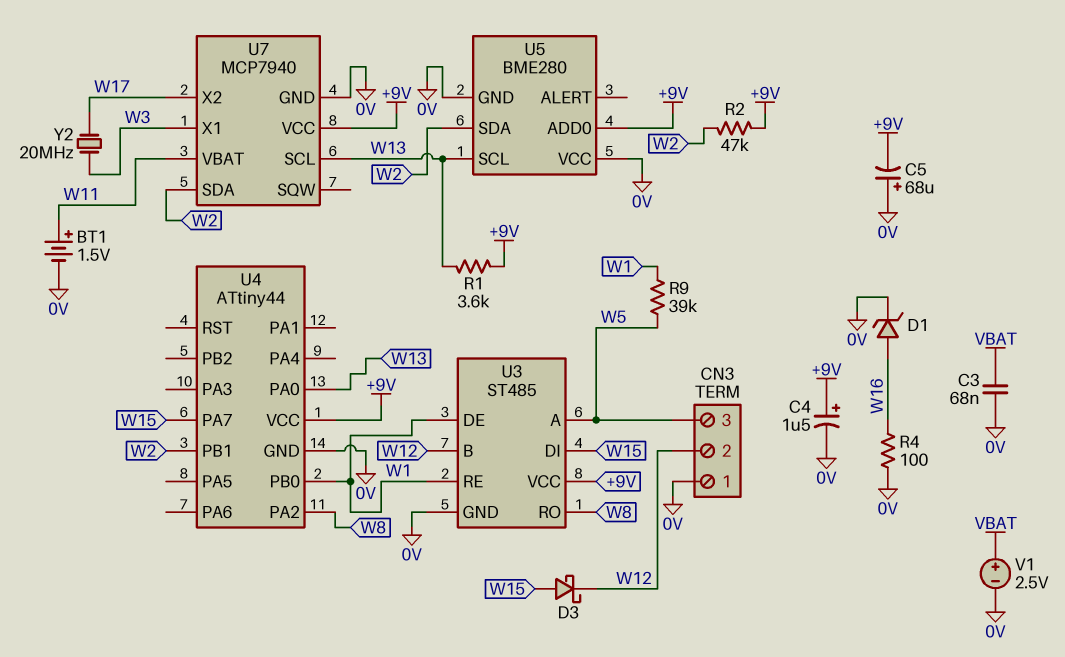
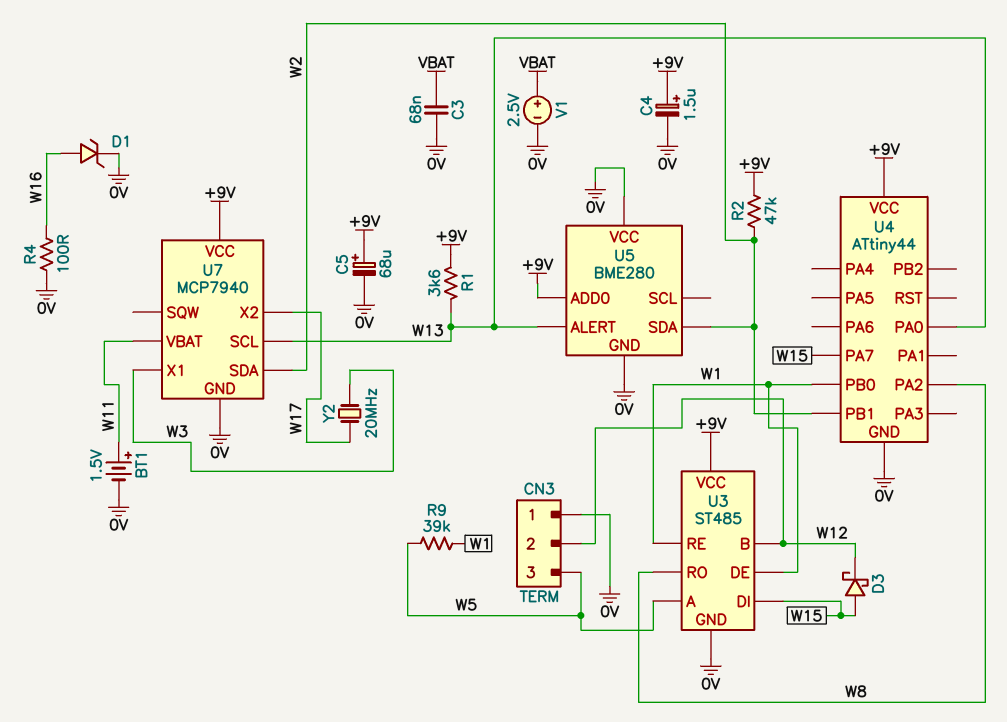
C5: 68uF (plus 0V, minus +9V) -> 68uF (plus +9V, minus 0V)
U5 pin ALERT: none -> W13
U5 pin SCL: W13 -> none

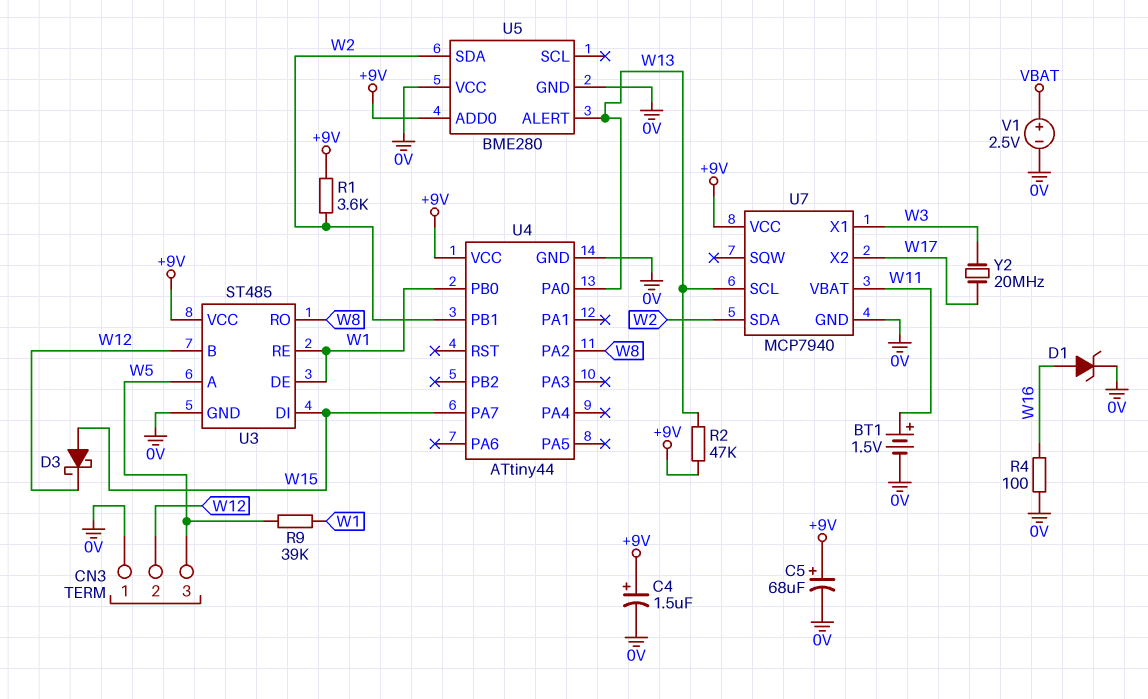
C3: 68nF (0V, VBAT) -> none
R1: 3.6k (+9V, W13) -> 3.6k (+9V, W2)
R2: 47k (+9V, W2) -> 47k (+9V, W13)

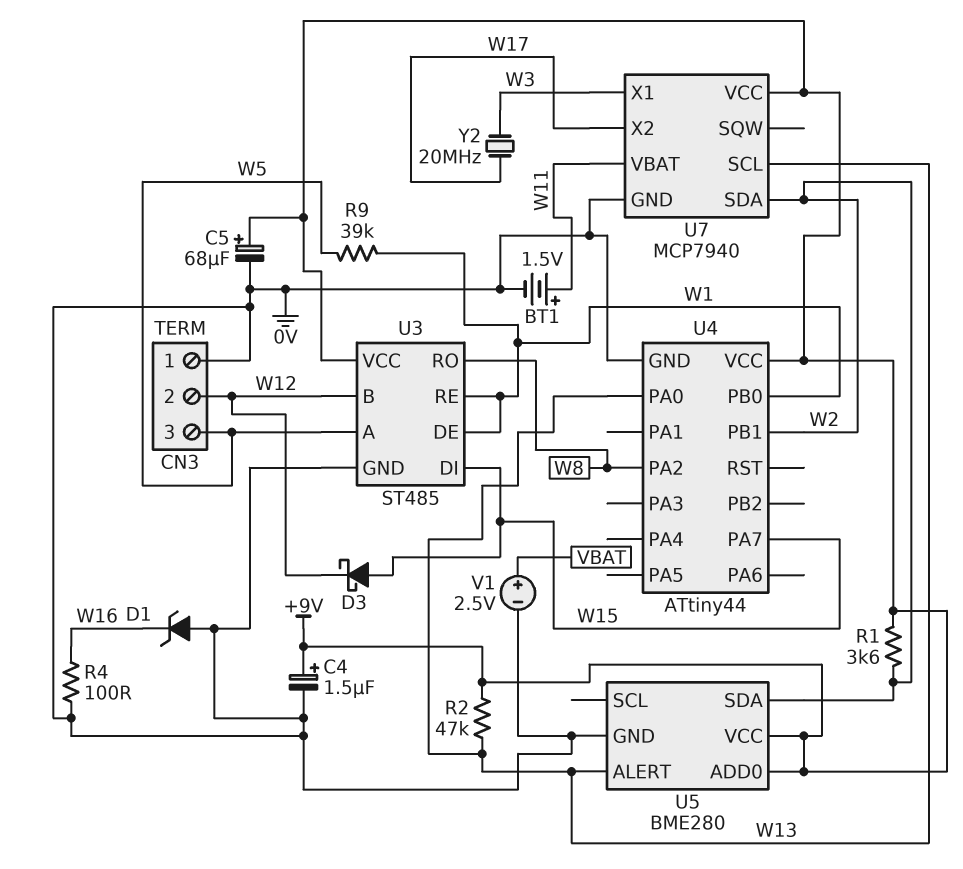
D1: zener (A W16, K 0V) -> zener (A 0V, K W16)
U5 pin VCC: 0V -> +9V

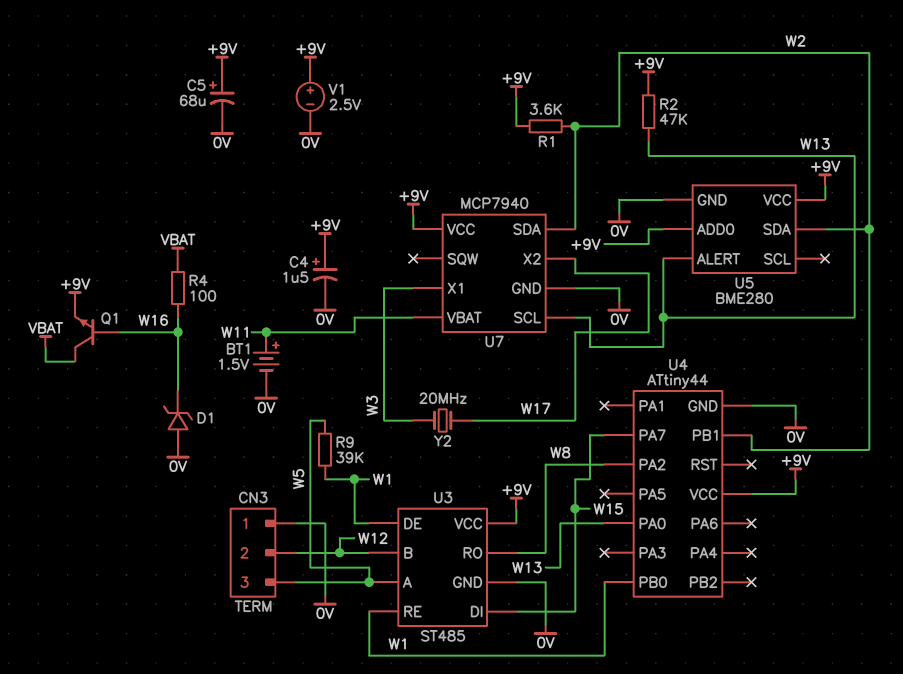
D3: schottky (A W15, K W12) -> none
Q1: none -> NPN (B W16, C VBAT, E +9V)
R4: 100 (0V, W16) -> 100 (VBAT, W16)
V1: 2.5V (plus VBAT, minus 0V) -> 2.5V (plus +9V, minus 0V)

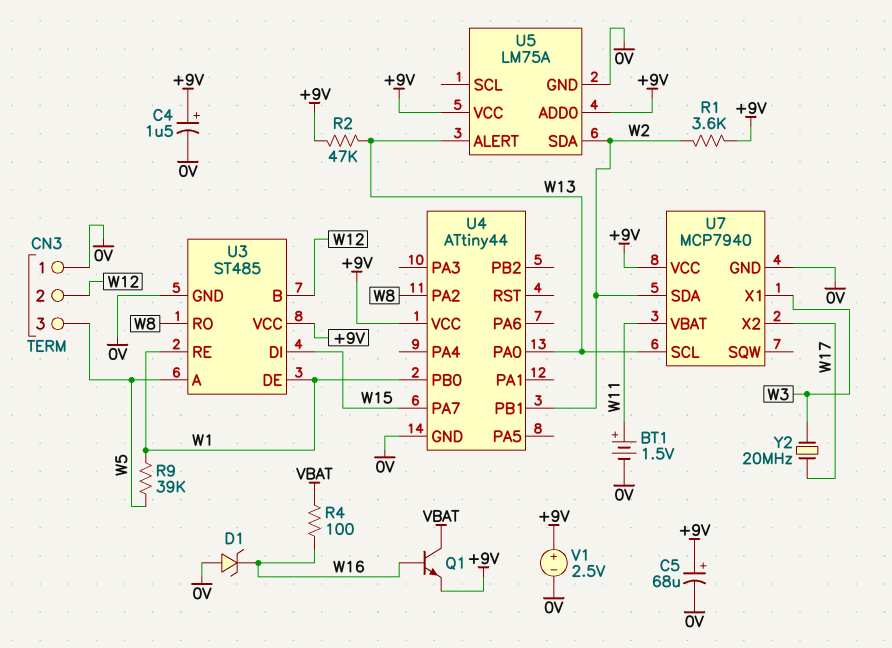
U5: BME280 -> LM75A

